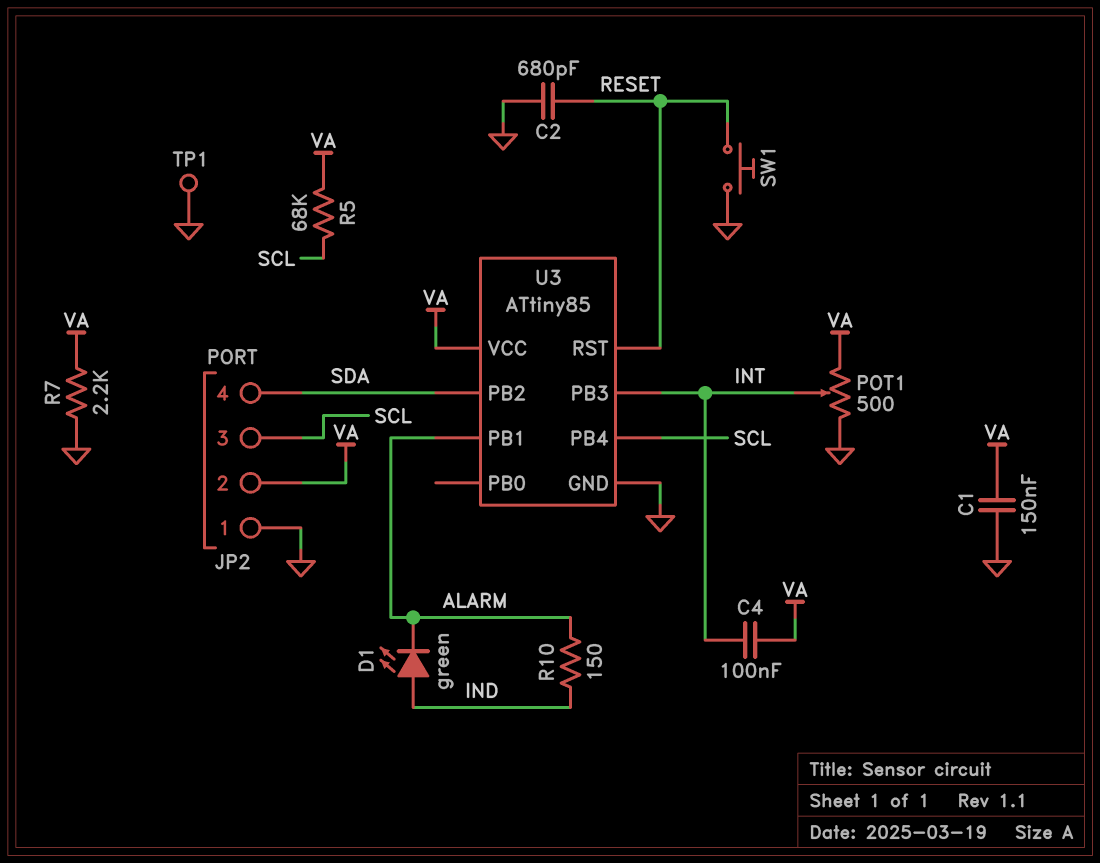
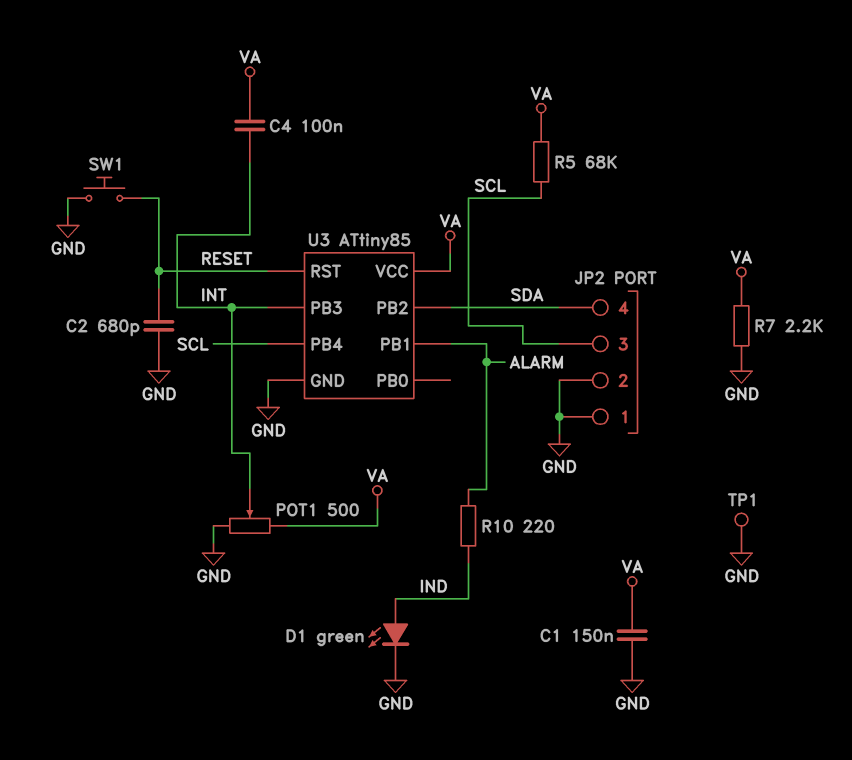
D1: LED green (A IND, K ALARM) -> LED green (A IND, K GND)
JP2 pin 2: VA -> GND
R10: 150 (ALARM, IND) -> 220 (ALARM, IND)

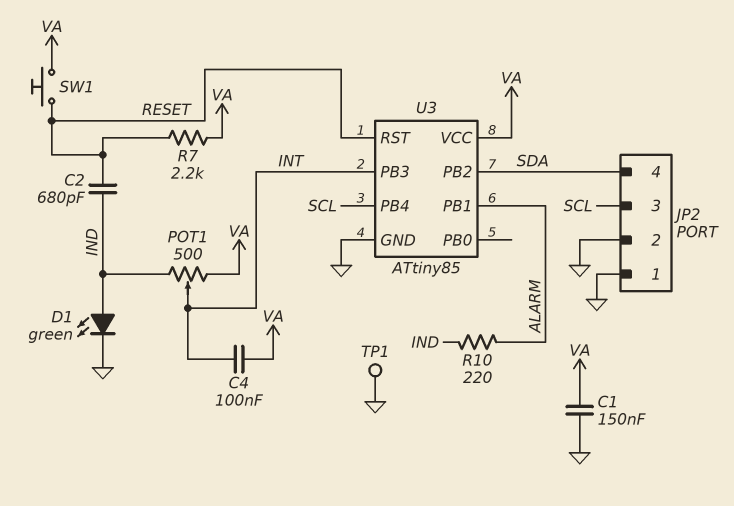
C2: 680pF (GND, RESET) -> 680pF (IND, RESET)
POT1: 500 (GND, VA, wiper INT) -> 500 (IND, VA, wiper INT)
R5: 68k (SCL, VA) -> none
R7: 2.2k (GND, VA) -> 2.2k (RESET, VA)
SW1: button (GND, RESET) -> button (RESET, VA)

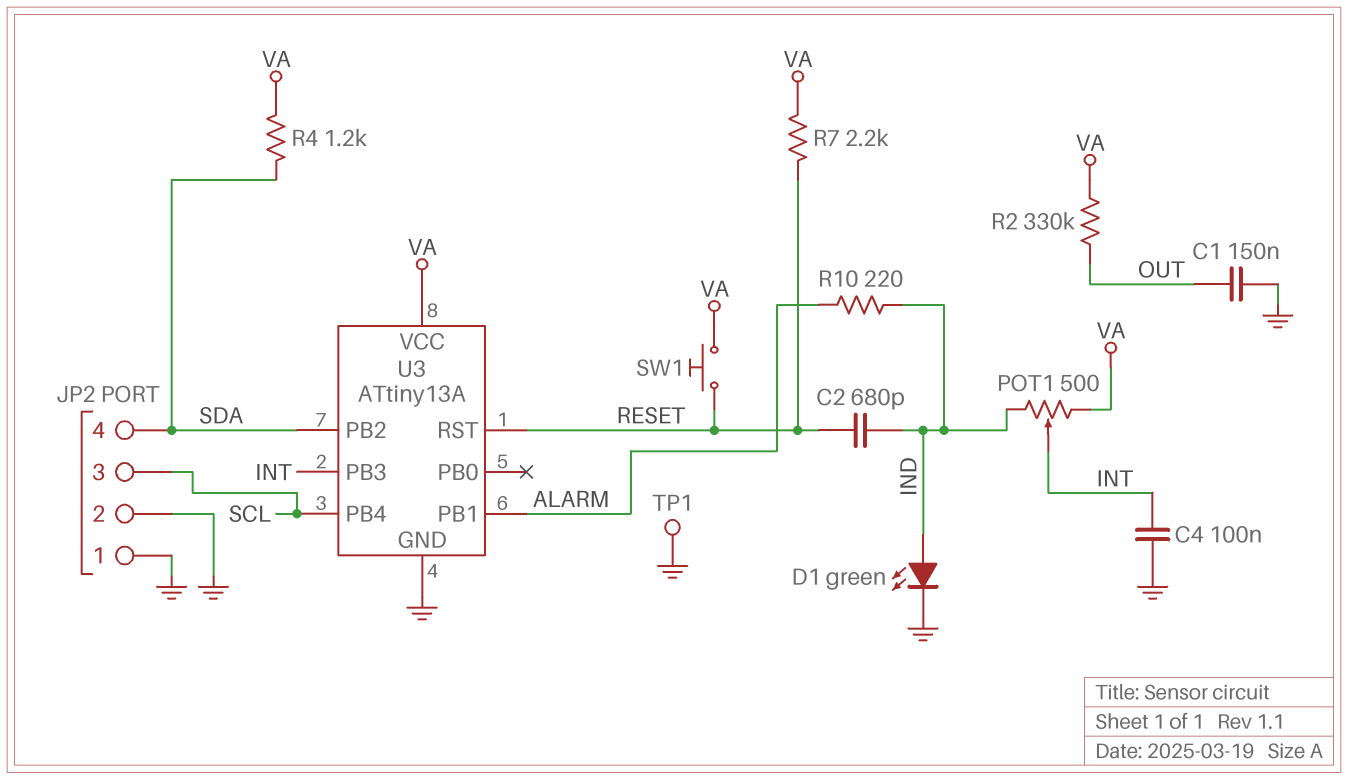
C1: 150nF (GND, VA) -> 150nF (GND, OUT)
C4: 100nF (INT, VA) -> 100nF (GND, INT)
R2: none -> 330k (OUT, VA)
R4: none -> 1.2k (SDA, VA)
U3: ATtiny85 -> ATtiny13A

